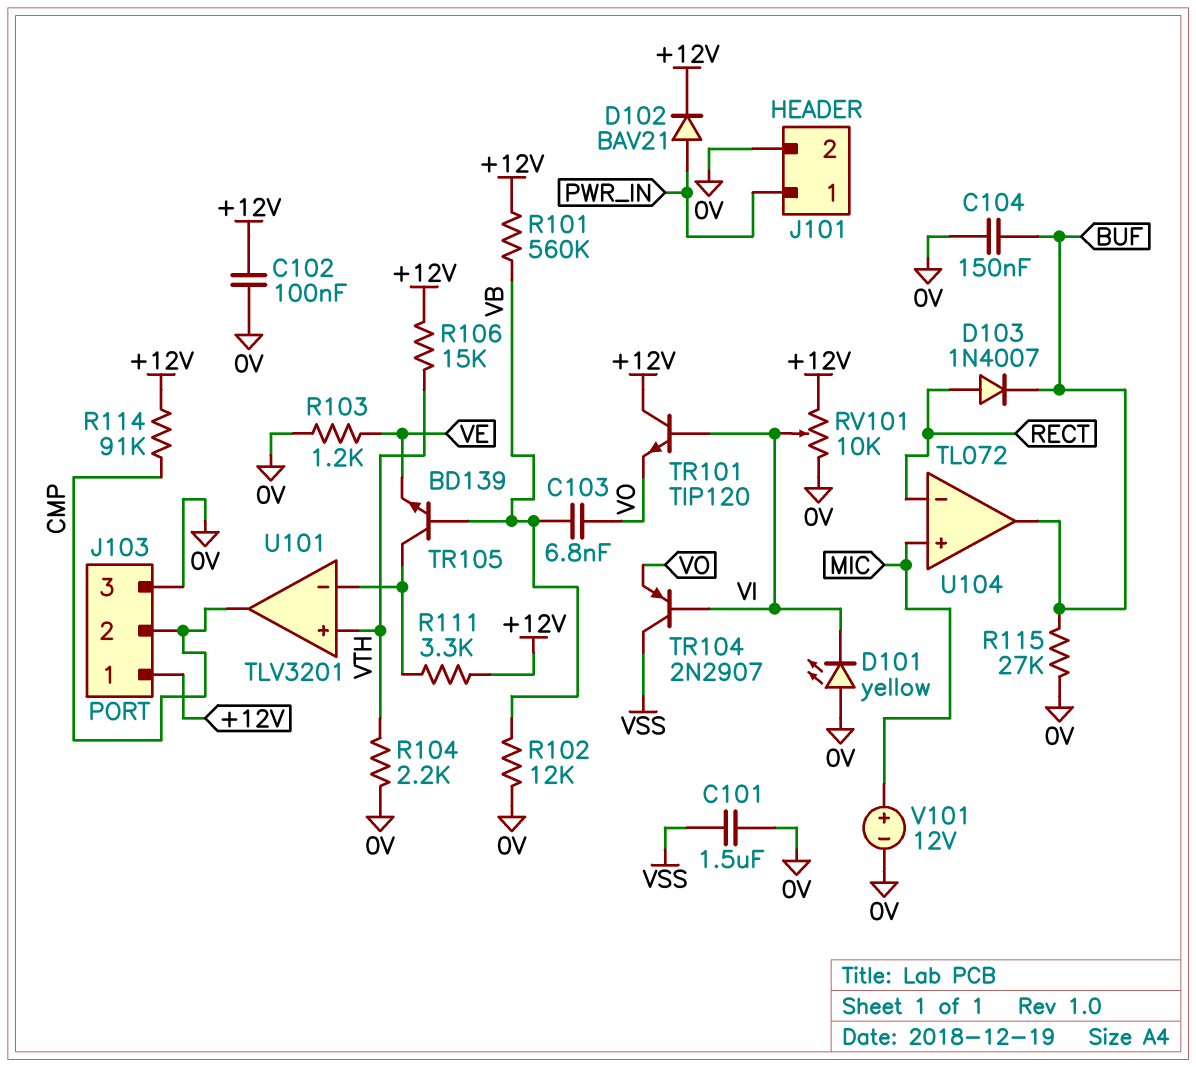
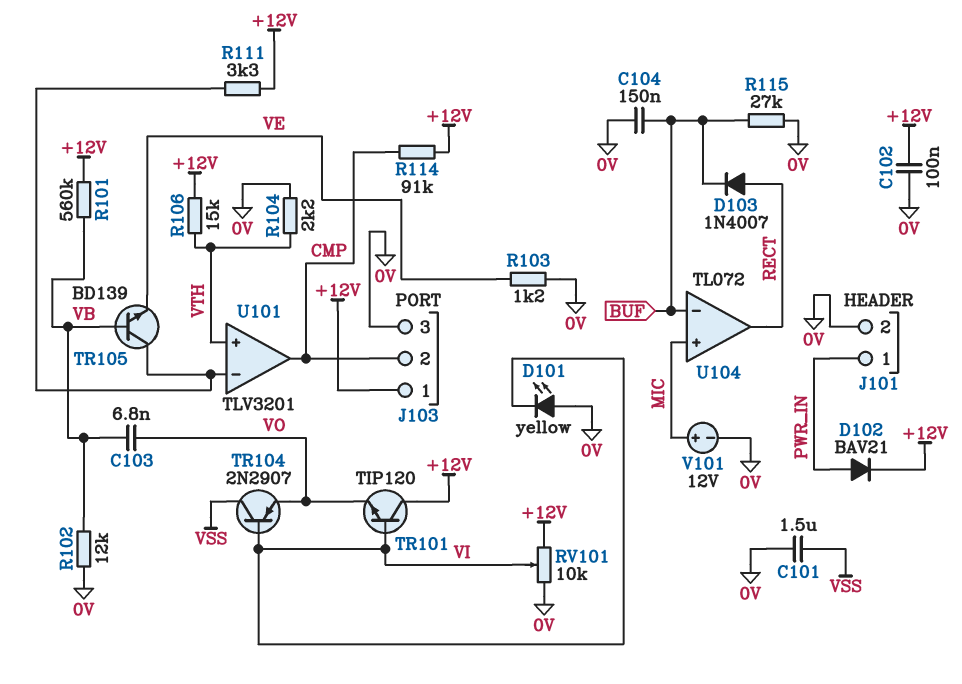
U104 pin in-: RECT -> BUF
U104 pin out: BUF -> RECT

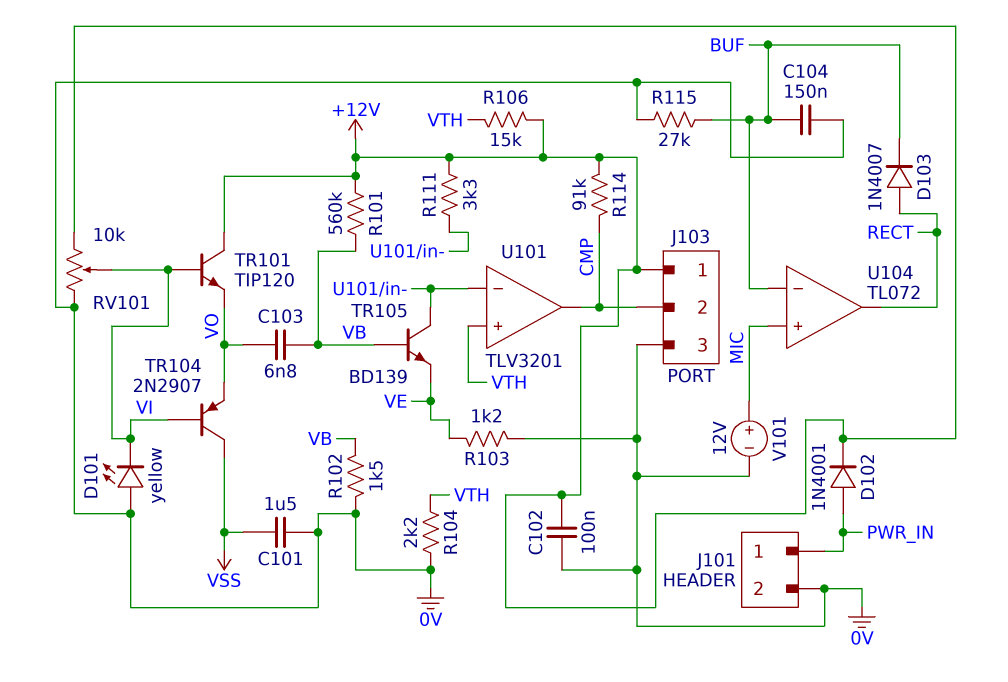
D102: diode BAV21 (A PWR_IN, K +12V) -> diode 1N4001 (A PWR_IN, K +12V)
R102: 12k (0V, VB) -> 1.5k (0V, VB)

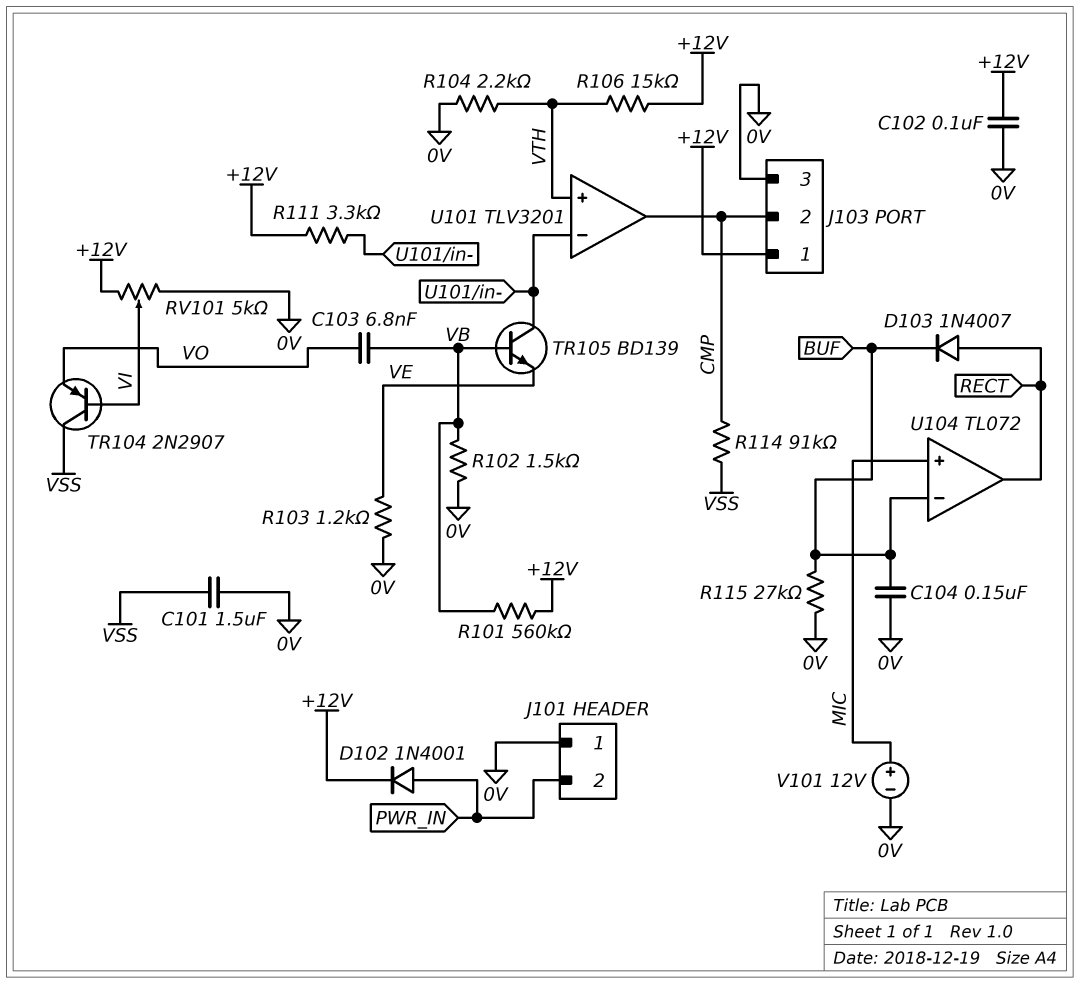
D101: LED yellow (A 0V, K VI) -> none
J101 pin 1: PWR_IN -> 0V
J101 pin 2: 0V -> PWR_IN
R114: 91k (+12V, CMP) -> 91k (CMP, VSS)
RV101: 10k (+12V, 0V, wiper VI) -> 5k (+12V, 0V, wiper VI)
TR101: NPN TIP120 (B VI, C +12V, E VO) -> none

